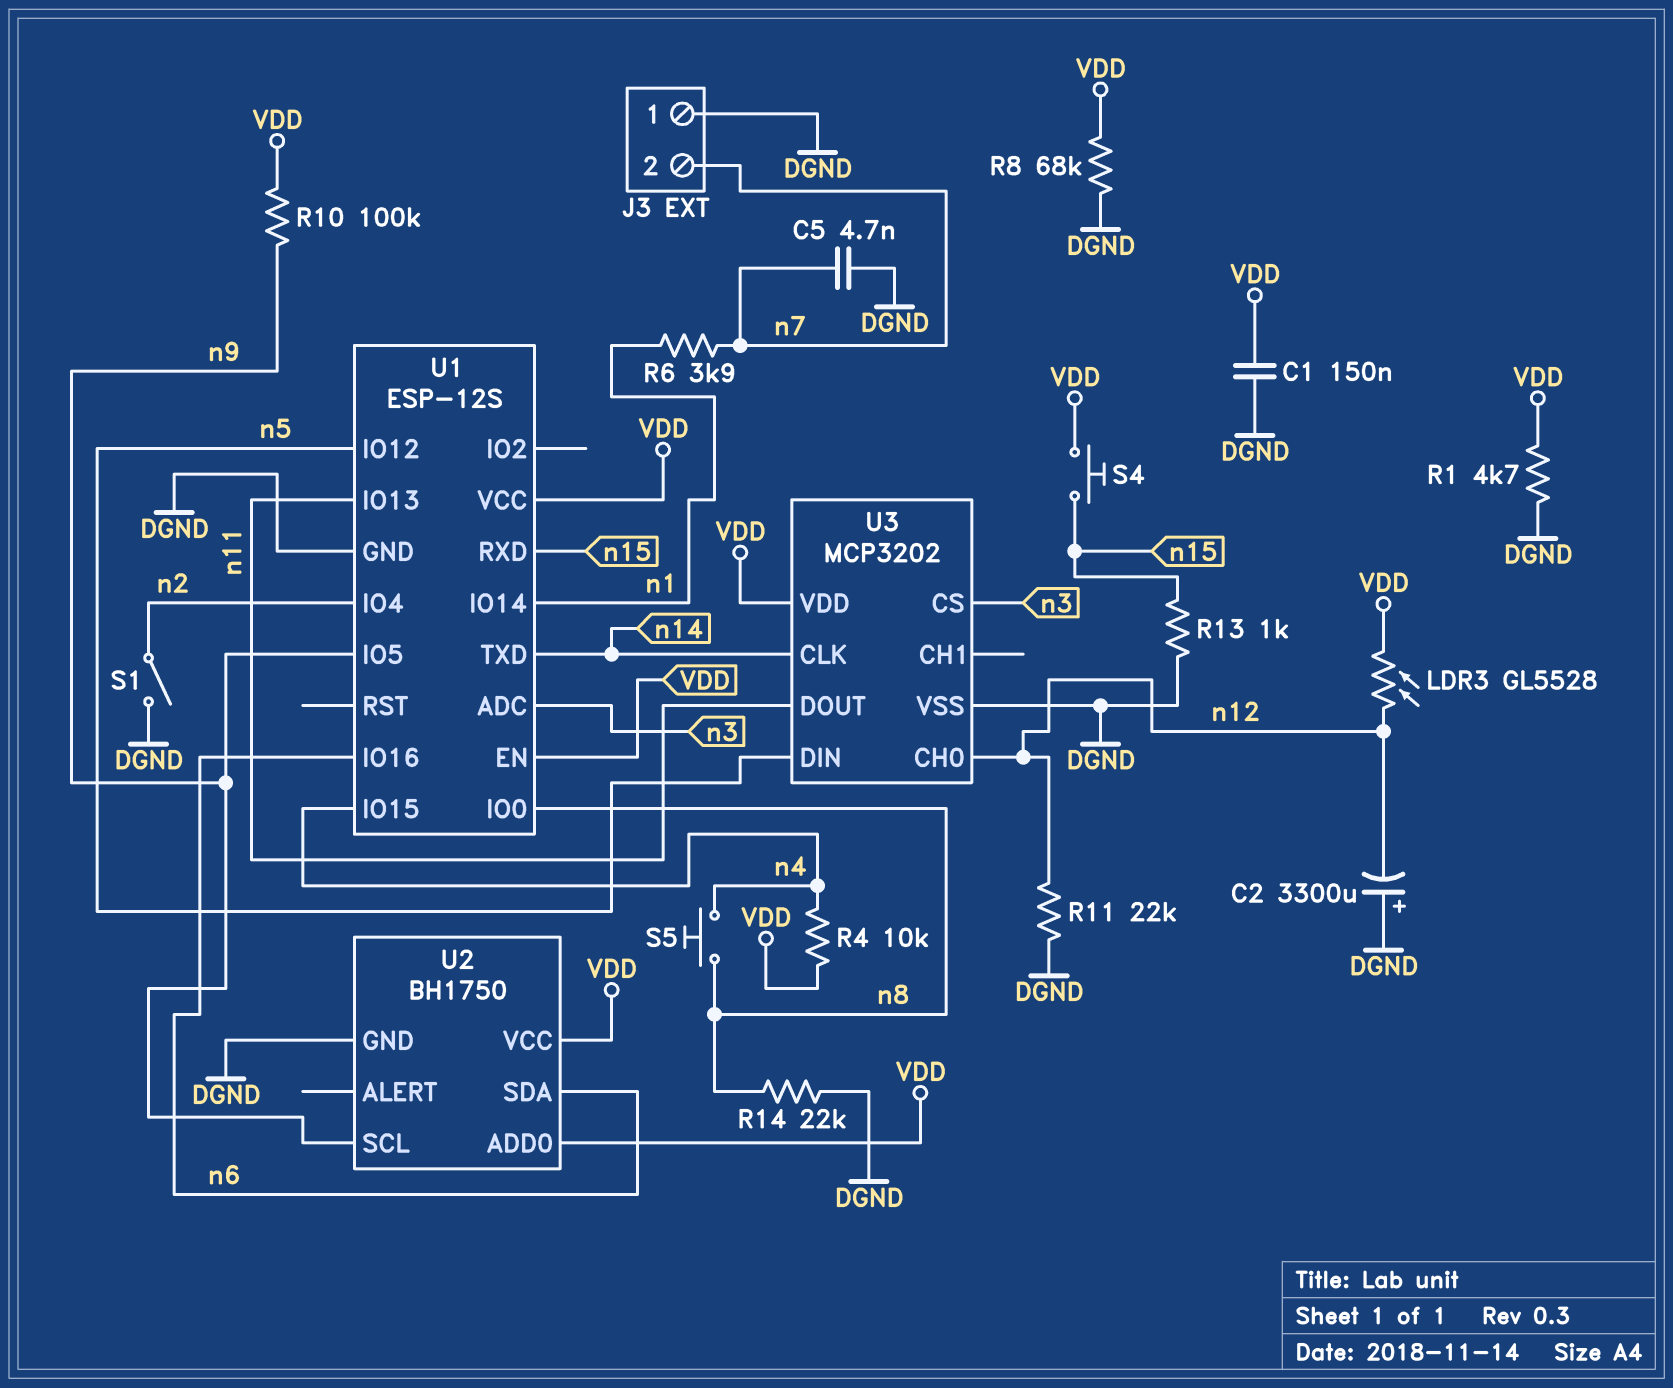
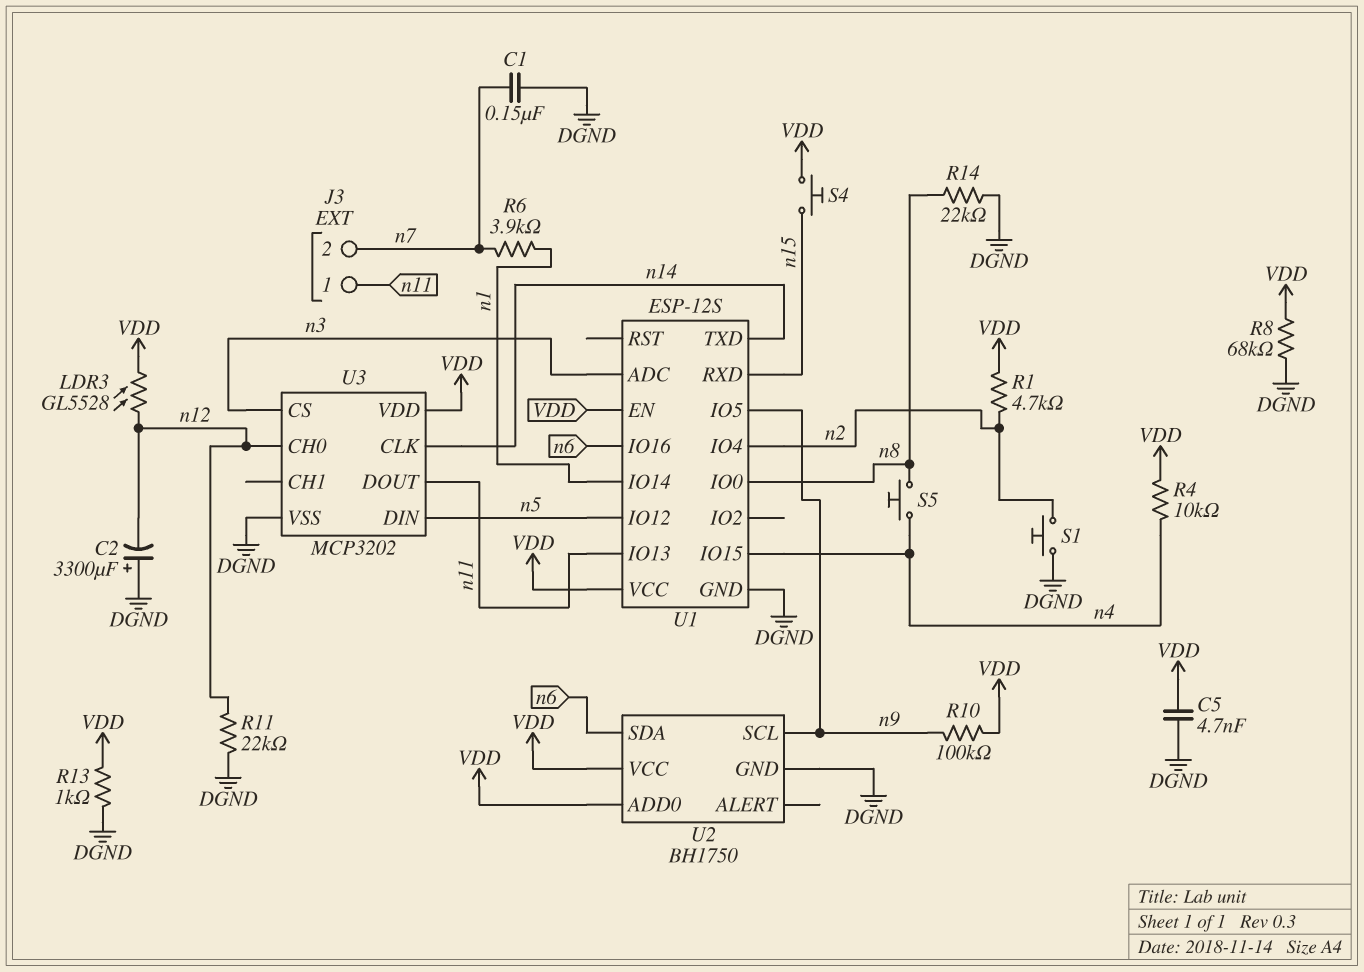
C1: 150nF (DGND, VDD) -> 150nF (DGND, n7)
C5: 4.7nF (DGND, n7) -> 4.7nF (DGND, VDD)
J3 pin 1: DGND -> n11
R1: 4.7k (DGND, VDD) -> 4.7k (VDD, n2)
R13: 1k (DGND, n15) -> 1k (DGND, VDD)
S1: switch (DGND, n2) -> button (DGND, n2)

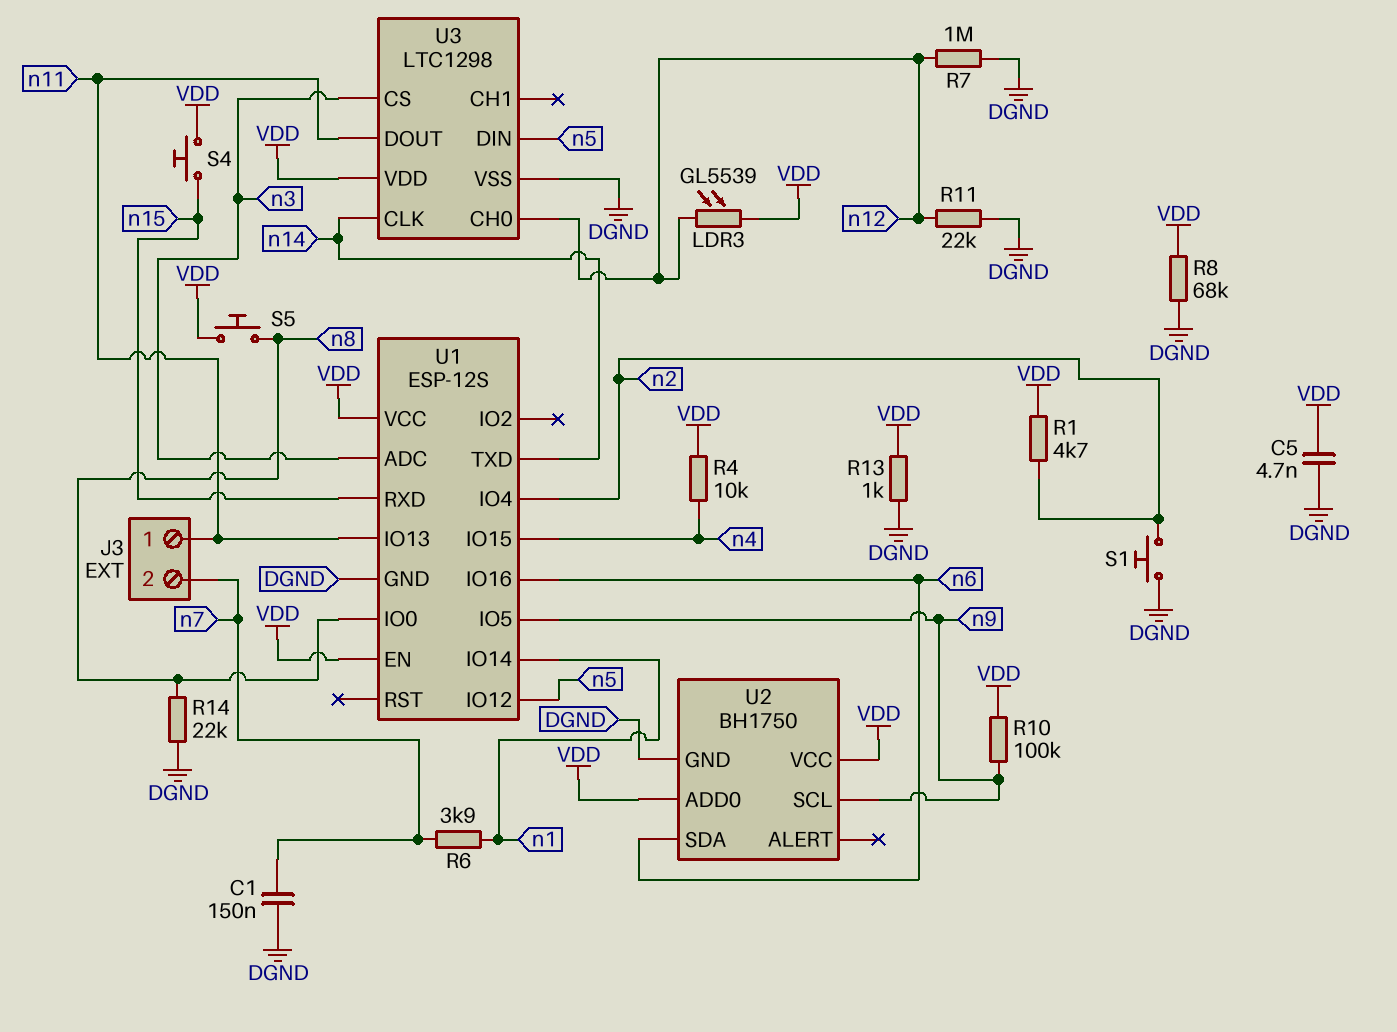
C2: 3300uF (plus DGND, minus n12) -> none
LDR3: GL5528 (VDD, n12) -> GL5539 (VDD, n12)
R7: none -> 1M (DGND, n12)
S5: button (n4, n8) -> button (VDD, n8)
U3: MCP3202 -> LTC1298

